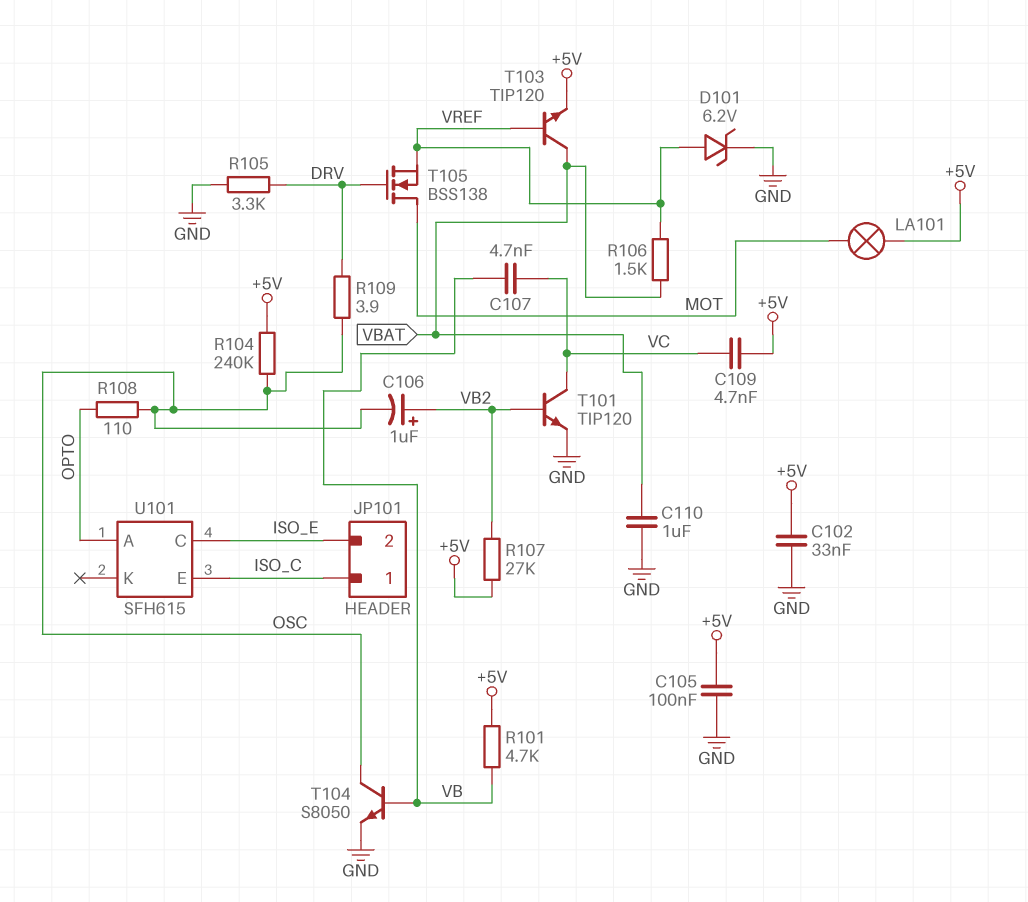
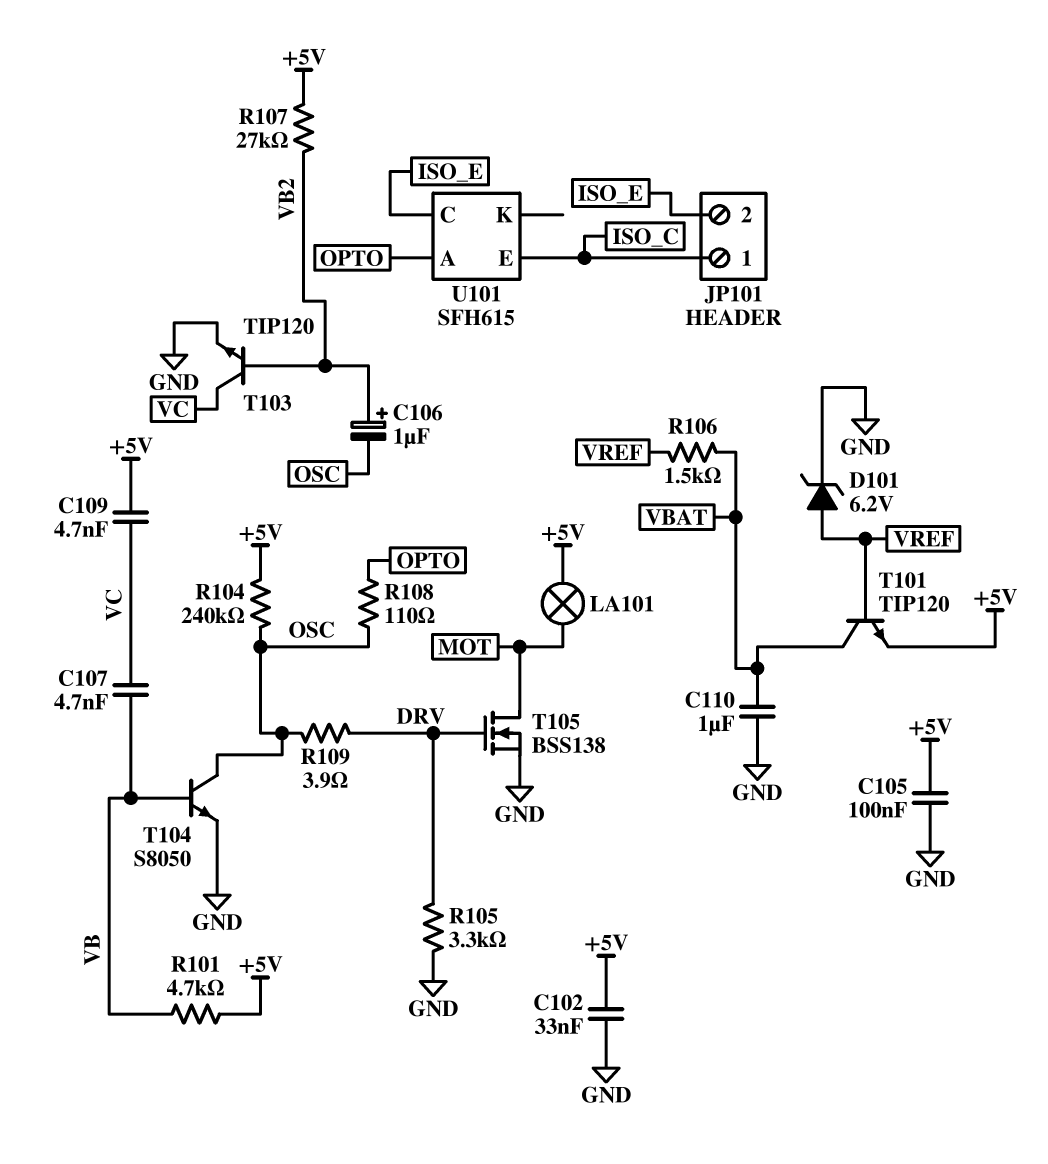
T101: NPN TIP120 (B VB2, C VC, E GND) -> NPN TIP120 (B VREF, C VBAT, E +5V)
T103: NPN TIP120 (B VREF, C VBAT, E +5V) -> NPN TIP120 (B VB2, C VC, E GND)
T105: NMOS BSS138 (G DRV, D MOT, S VREF) -> NMOS BSS138 (G DRV, D MOT, S GND)

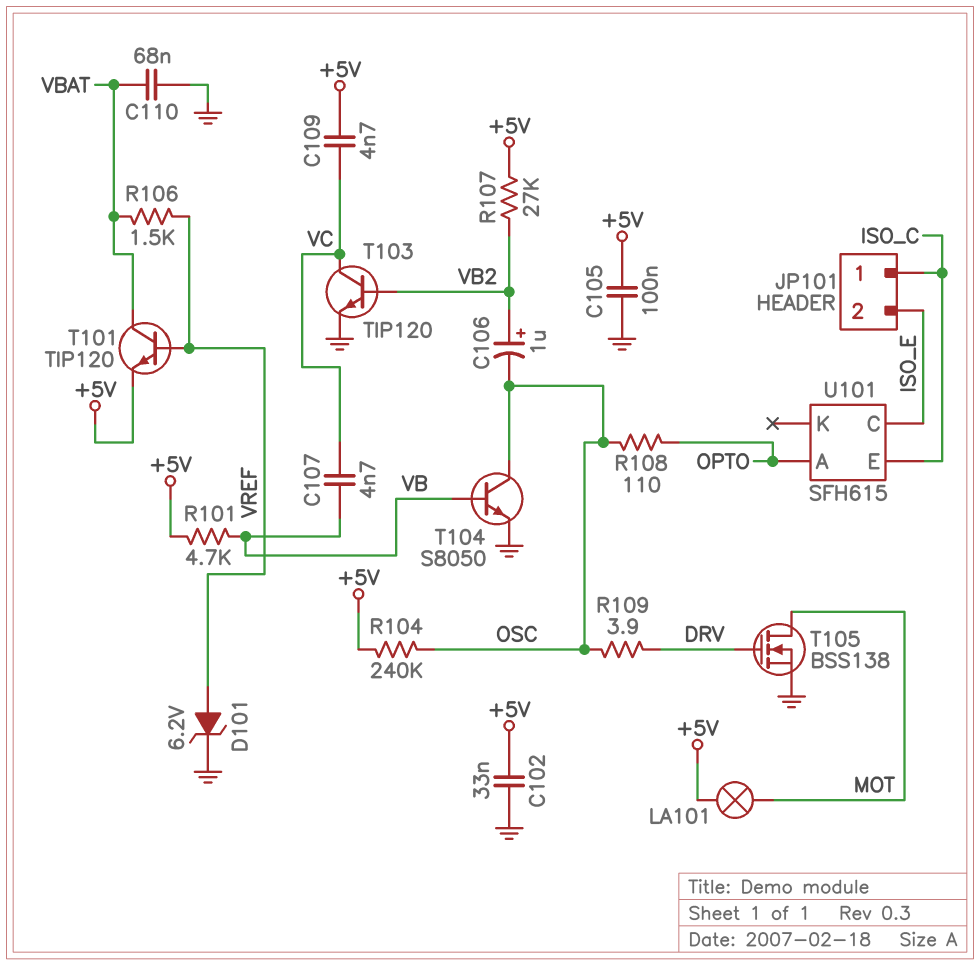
C110: 1uF (GND, VBAT) -> 68nF (GND, VBAT)
R105: 3.3k (DRV, GND) -> none

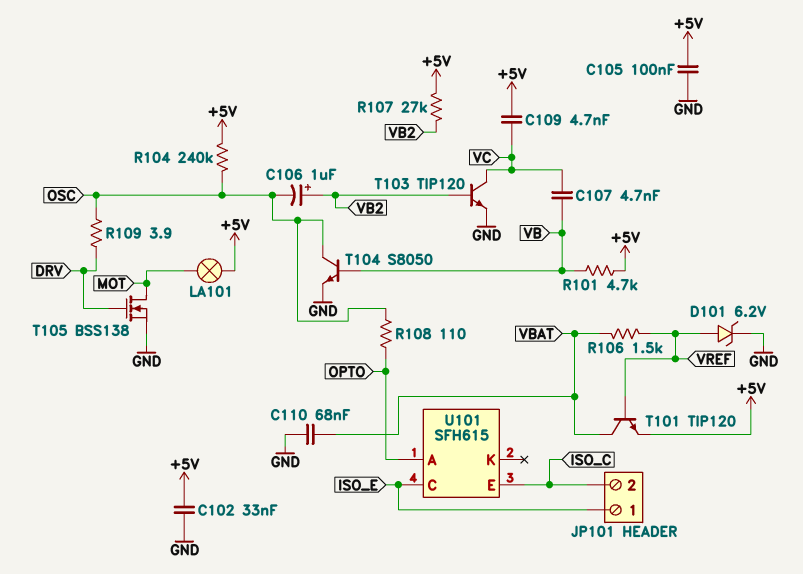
JP101 pin 1: ISO_C -> ISO_E
JP101 pin 2: ISO_E -> ISO_C

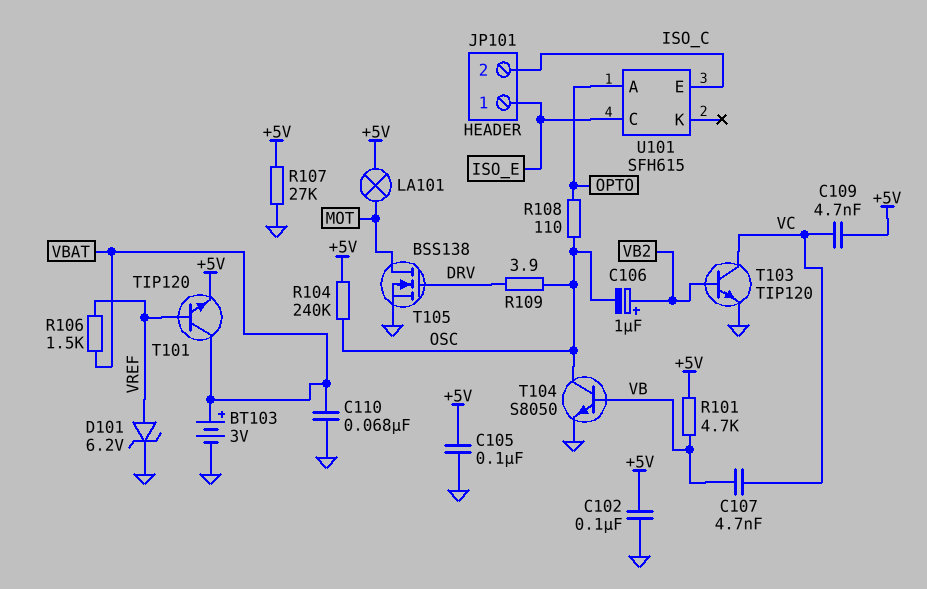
BT103: none -> 3V (plus VBAT, minus GND)
C102: 33nF (+5V, GND) -> 100nF (+5V, GND)
R107: 27k (+5V, VB2) -> 27k (+5V, GND)

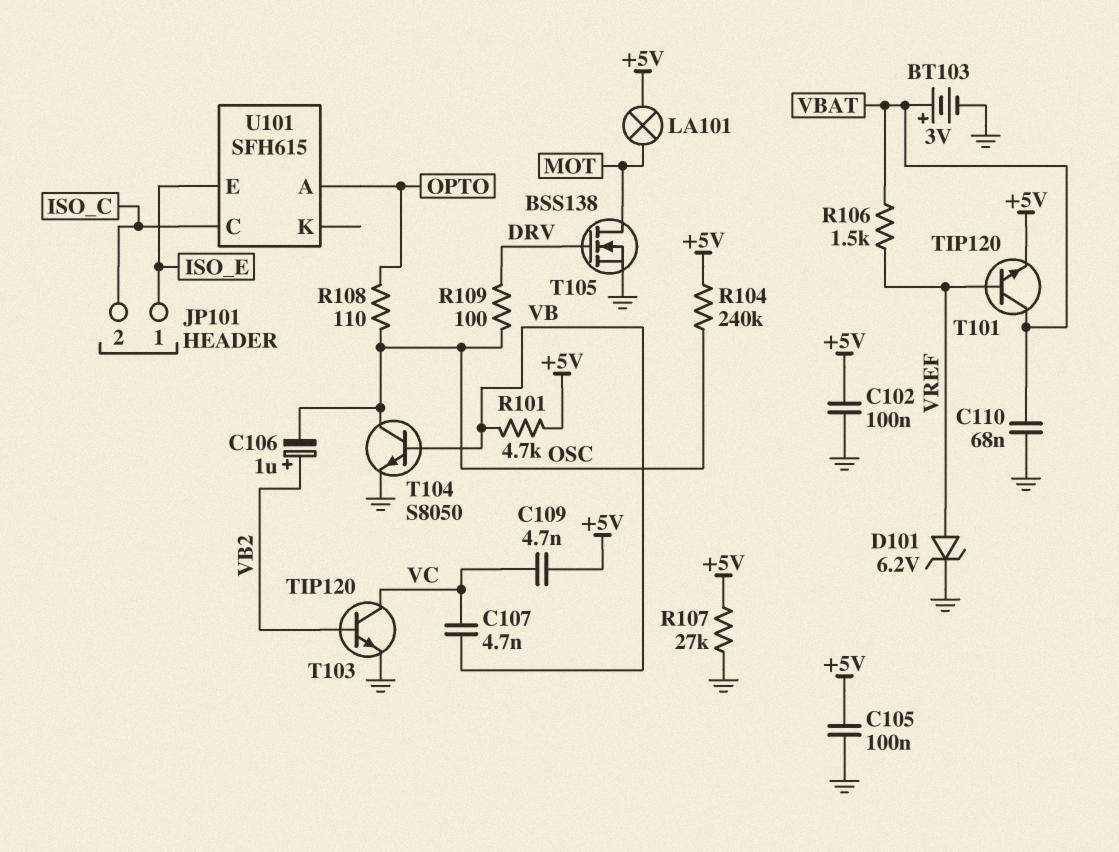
R109: 3.9 (DRV, OSC) -> 100 (DRV, OSC)
U101 pin C: ISO_E -> ISO_C
U101 pin E: ISO_C -> ISO_E

